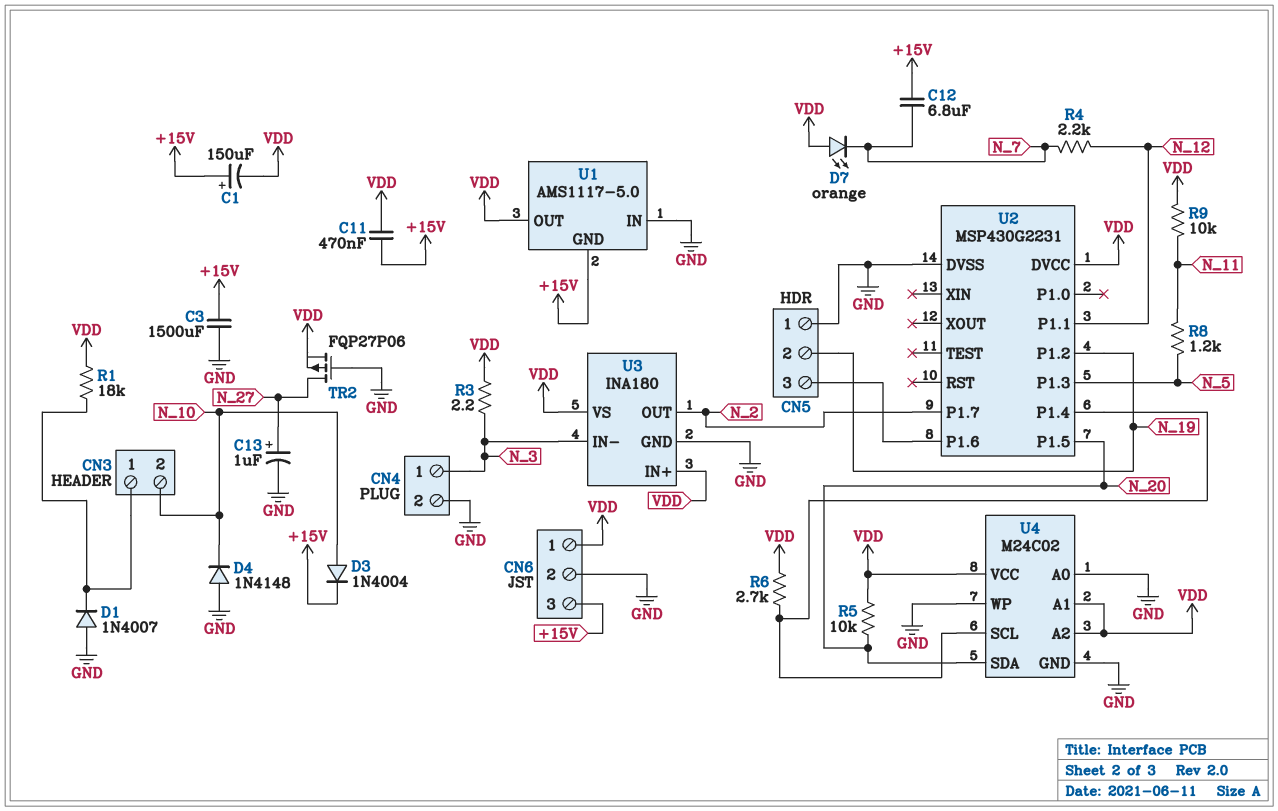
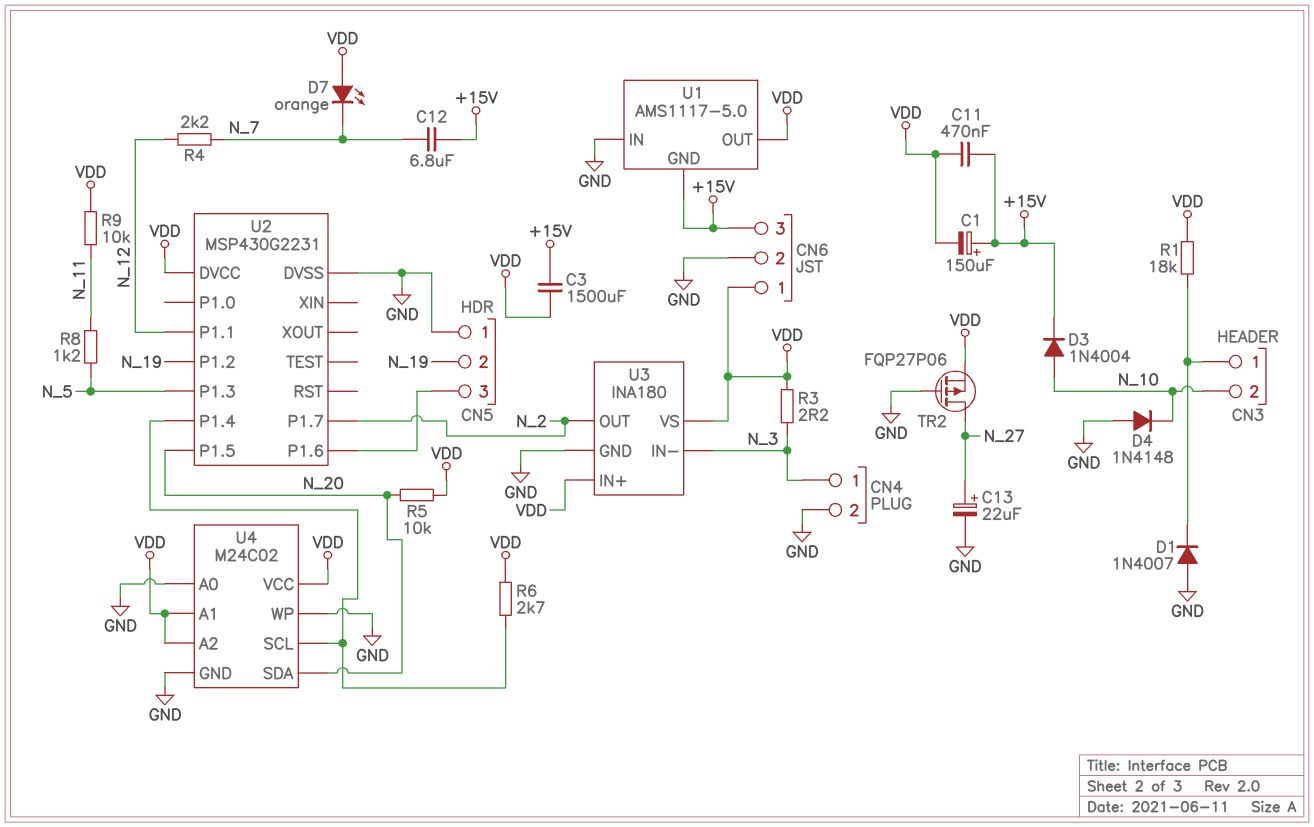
C3: 1500uF (+15V, GND) -> 1500uF (+15V, VDD)
C13: 1uF (plus N_27, minus GND) -> 22uF (plus N_27, minus GND)

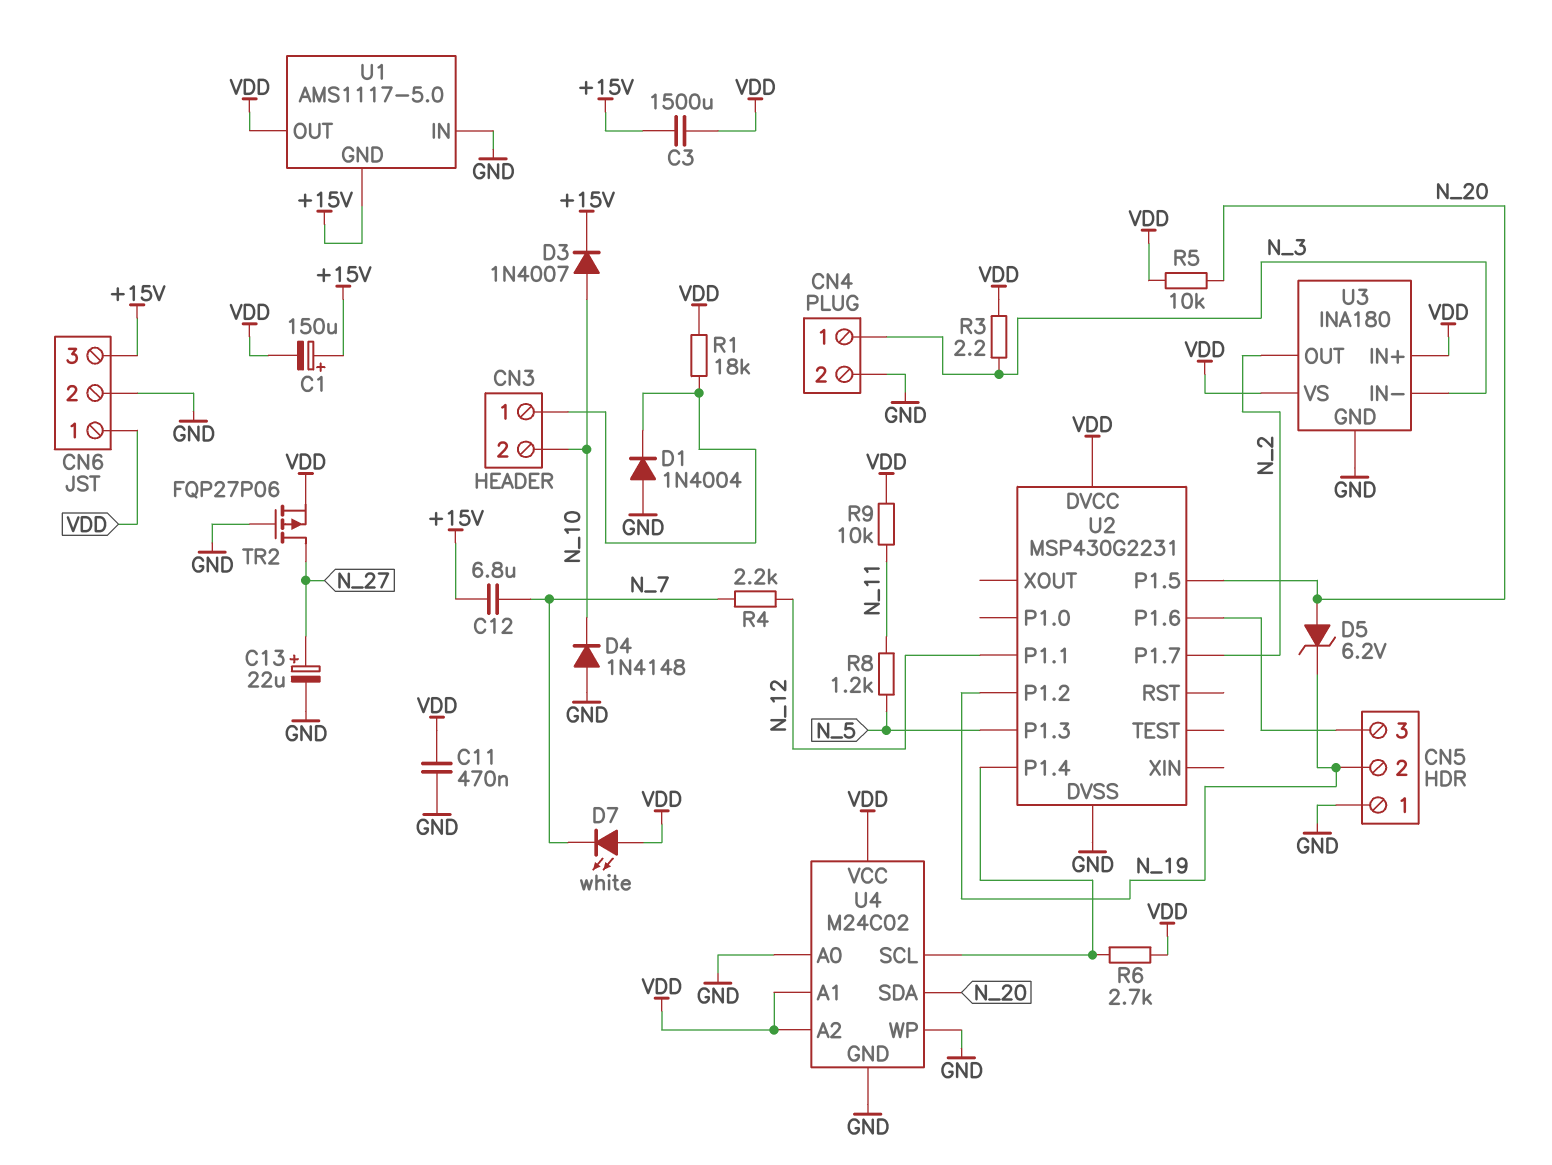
C11: 470nF (+15V, VDD) -> 470nF (GND, VDD)
D1: diode 1N4007 (A GND, K CN3/1) -> diode 1N4004 (A GND, K CN3/1)
D3: diode 1N4004 (A N_10, K +15V) -> diode 1N4007 (A N_10, K +15V)
D5: none -> zener 6.2V (A N_20, K N_19)
D7: LED orange (A VDD, K N_7) -> LED white (A VDD, K N_7)

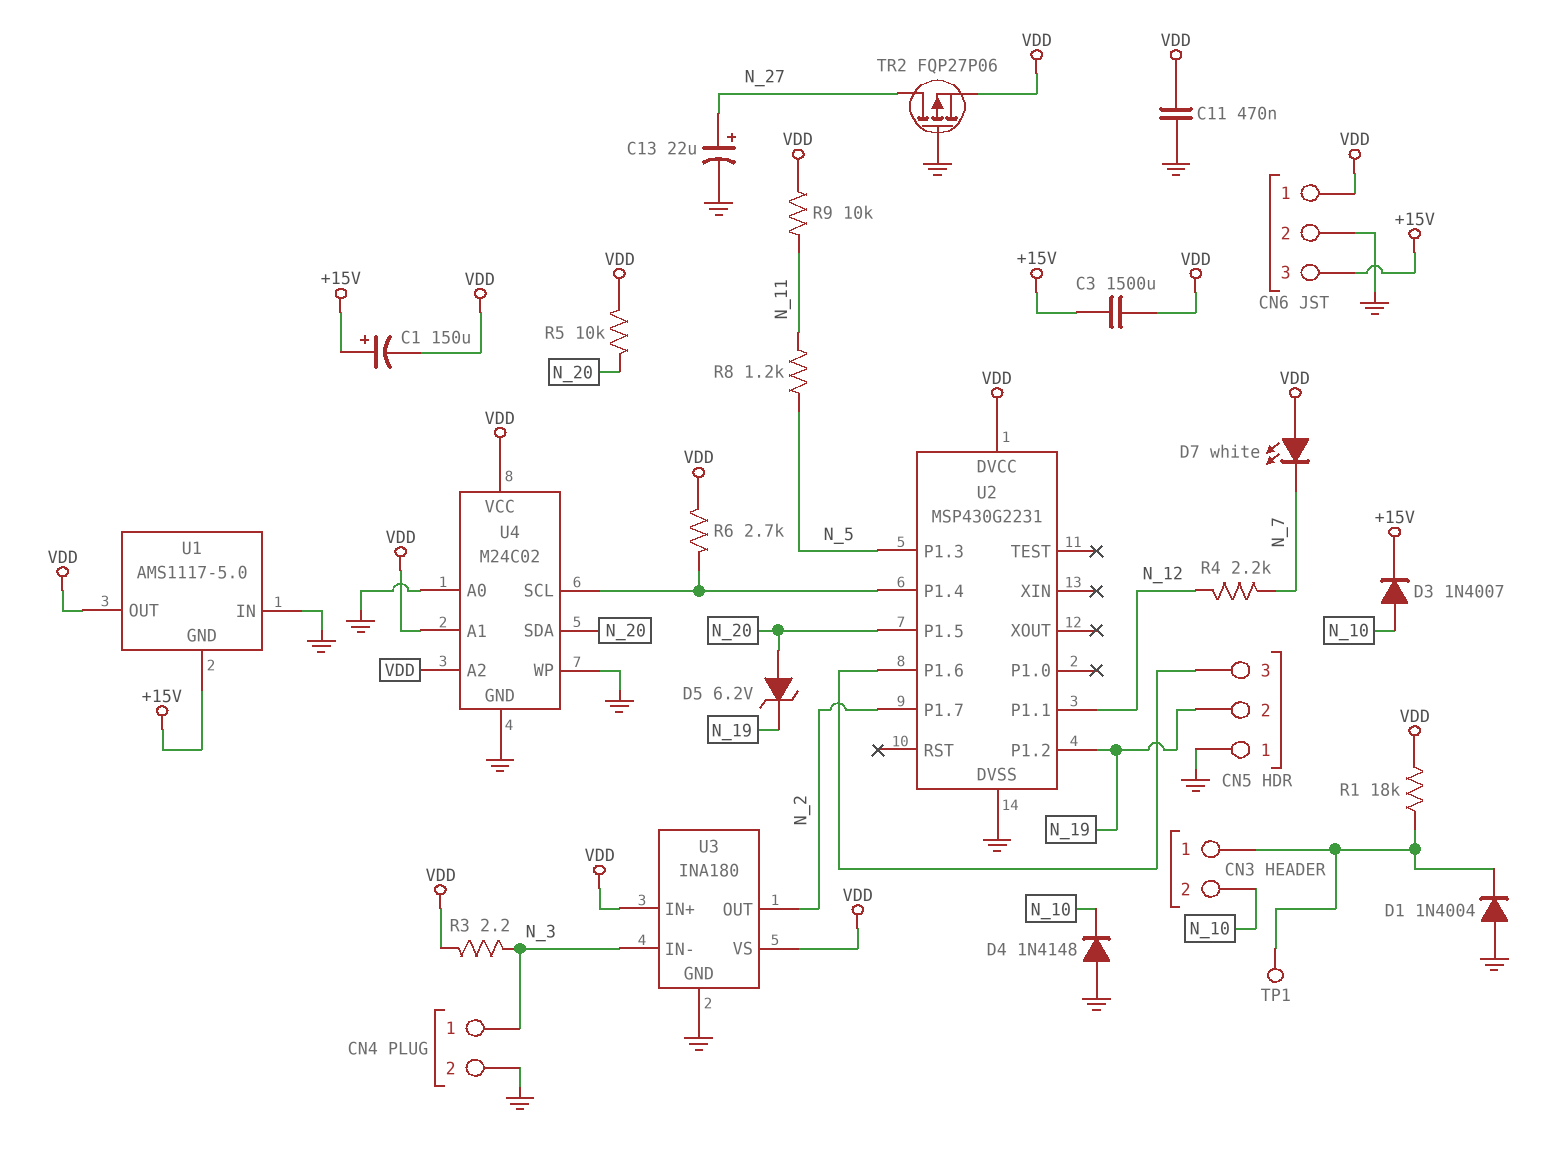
C12: 6.8uF (+15V, N_7) -> none
TP1: none -> test point (CN3/1)

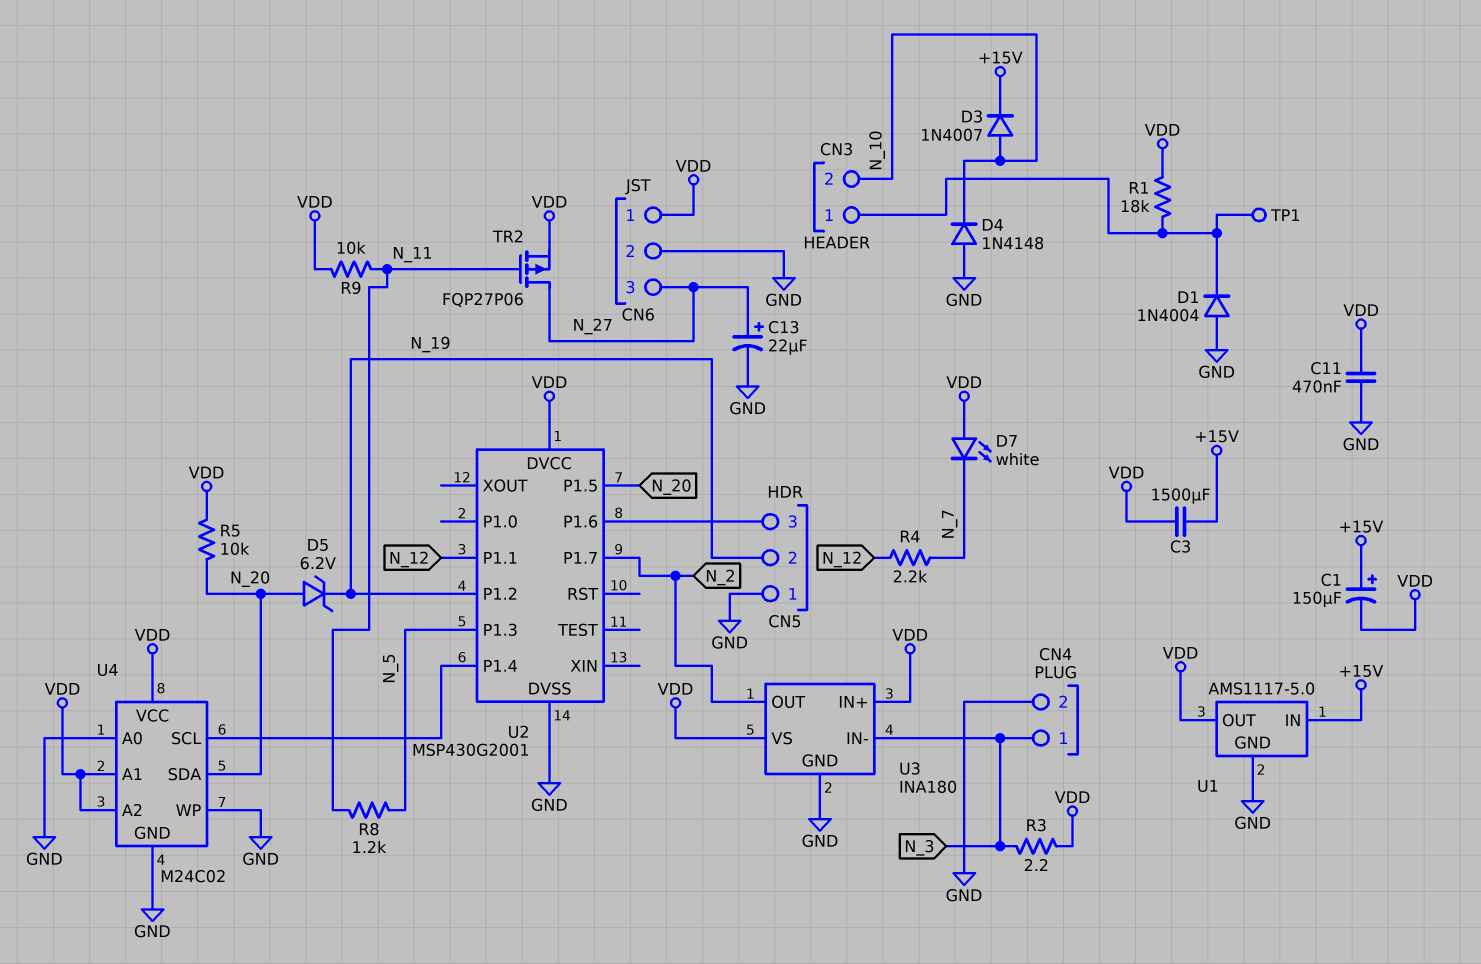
CN6 pin 3: +15V -> N_27
R6: 2.7k (U2/P1.4, VDD) -> none
TR2: PMOS FQP27P06 (G GND, D N_27, S VDD) -> PMOS FQP27P06 (G N_11, D N_27, S VDD)
U1 pin GND: +15V -> GND
U1 pin IN: GND -> +15V
U2: MSP430G2231 -> MSP430G2001

